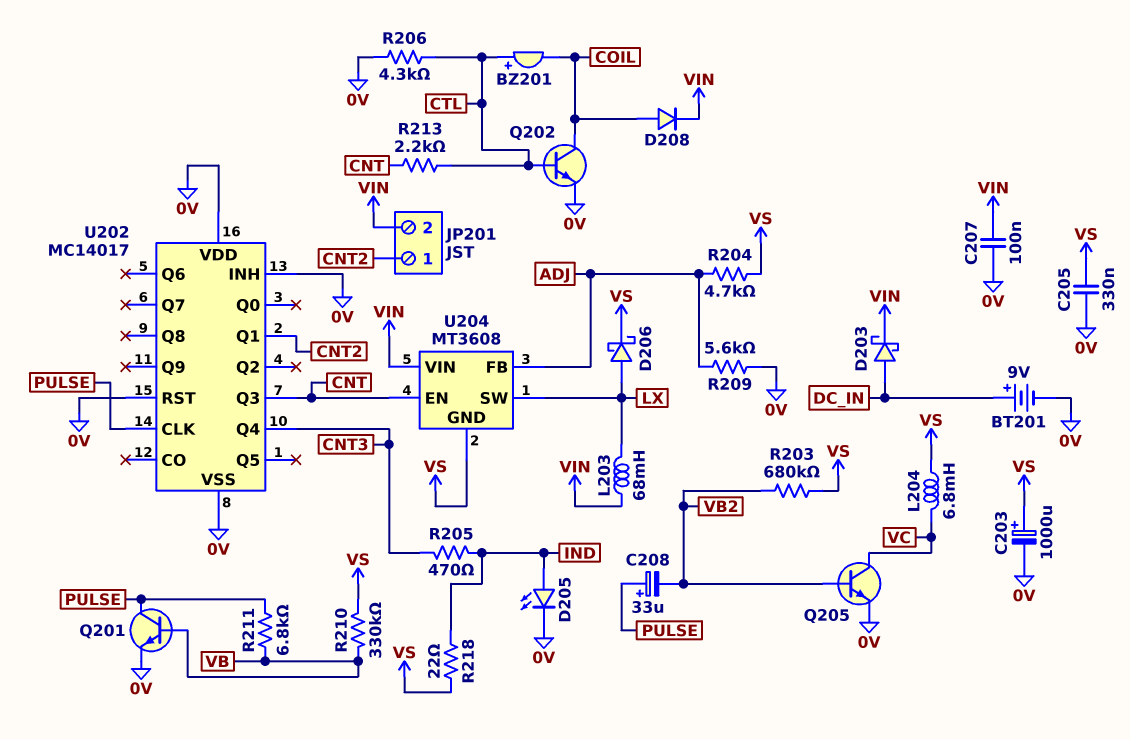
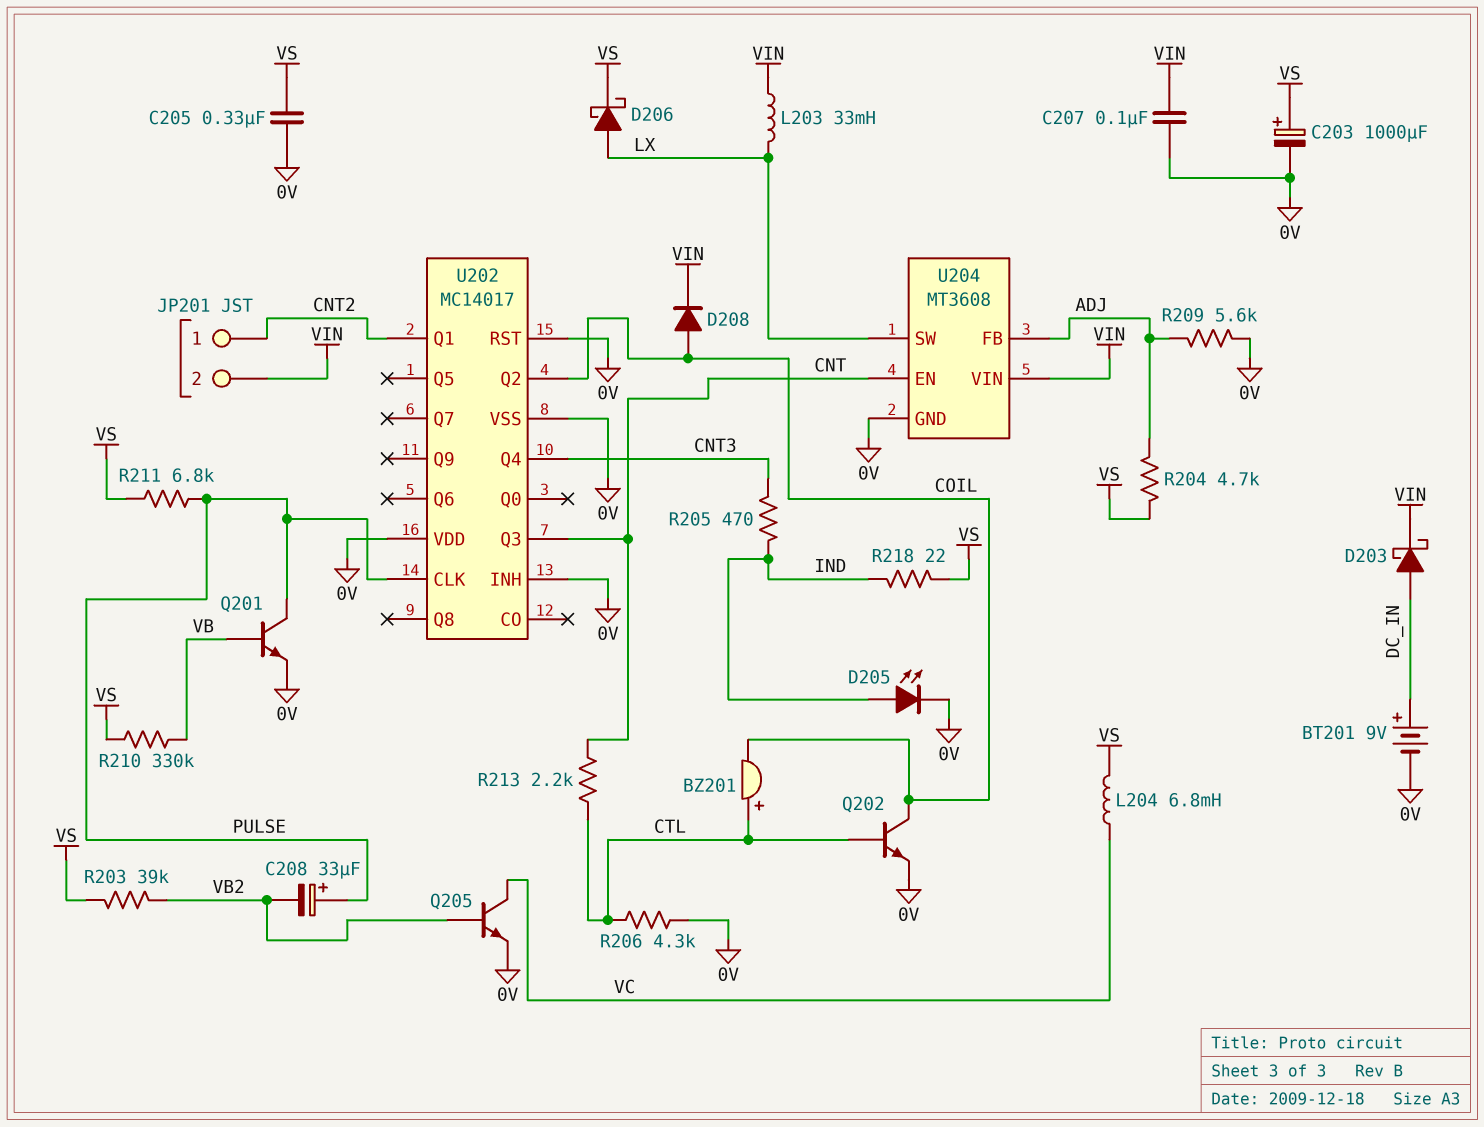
L203: 68mH (LX, VIN) -> 33mH (LX, VIN)
R203: 680k (VB2, VS) -> 39k (VB2, VS)
R211: 6.8k (PULSE, VB) -> 6.8k (PULSE, VS)
U202 pin Q2: none -> COIL
U204 pin GND: VS -> 0V

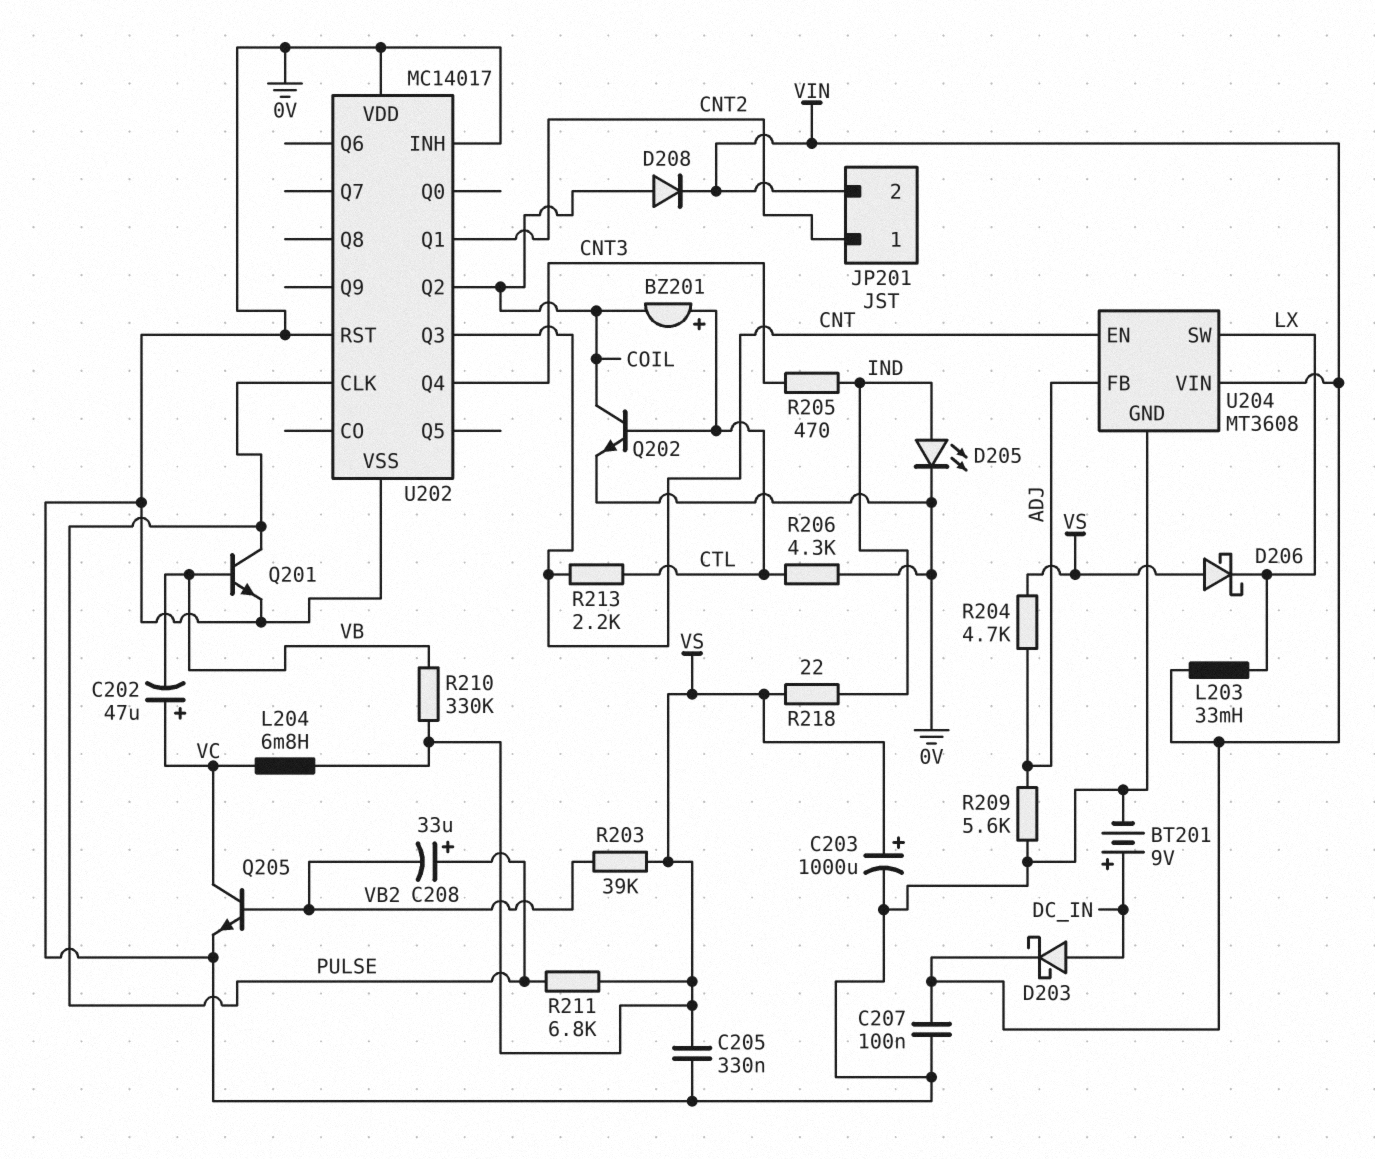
C202: none -> 47uF (plus VC, minus VB)
D206: schottky (A LX, K VS) -> schottky (A VS, K LX)

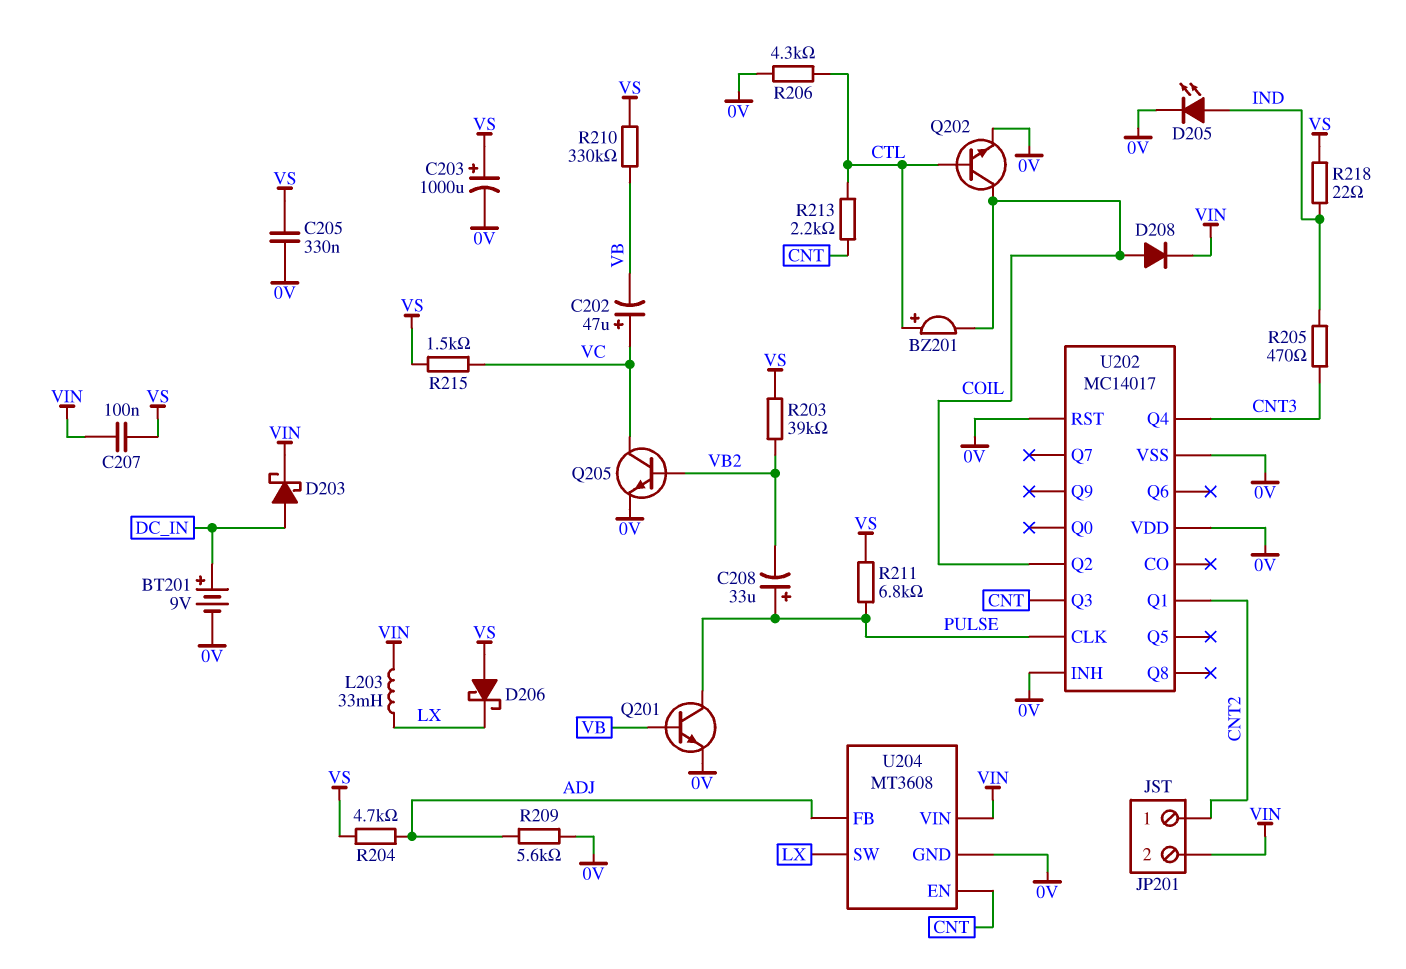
C207: 100nF (0V, VIN) -> 100nF (VIN, VS)
L204: 6.8mH (VC, VS) -> none
R215: none -> 1.5k (VC, VS)

